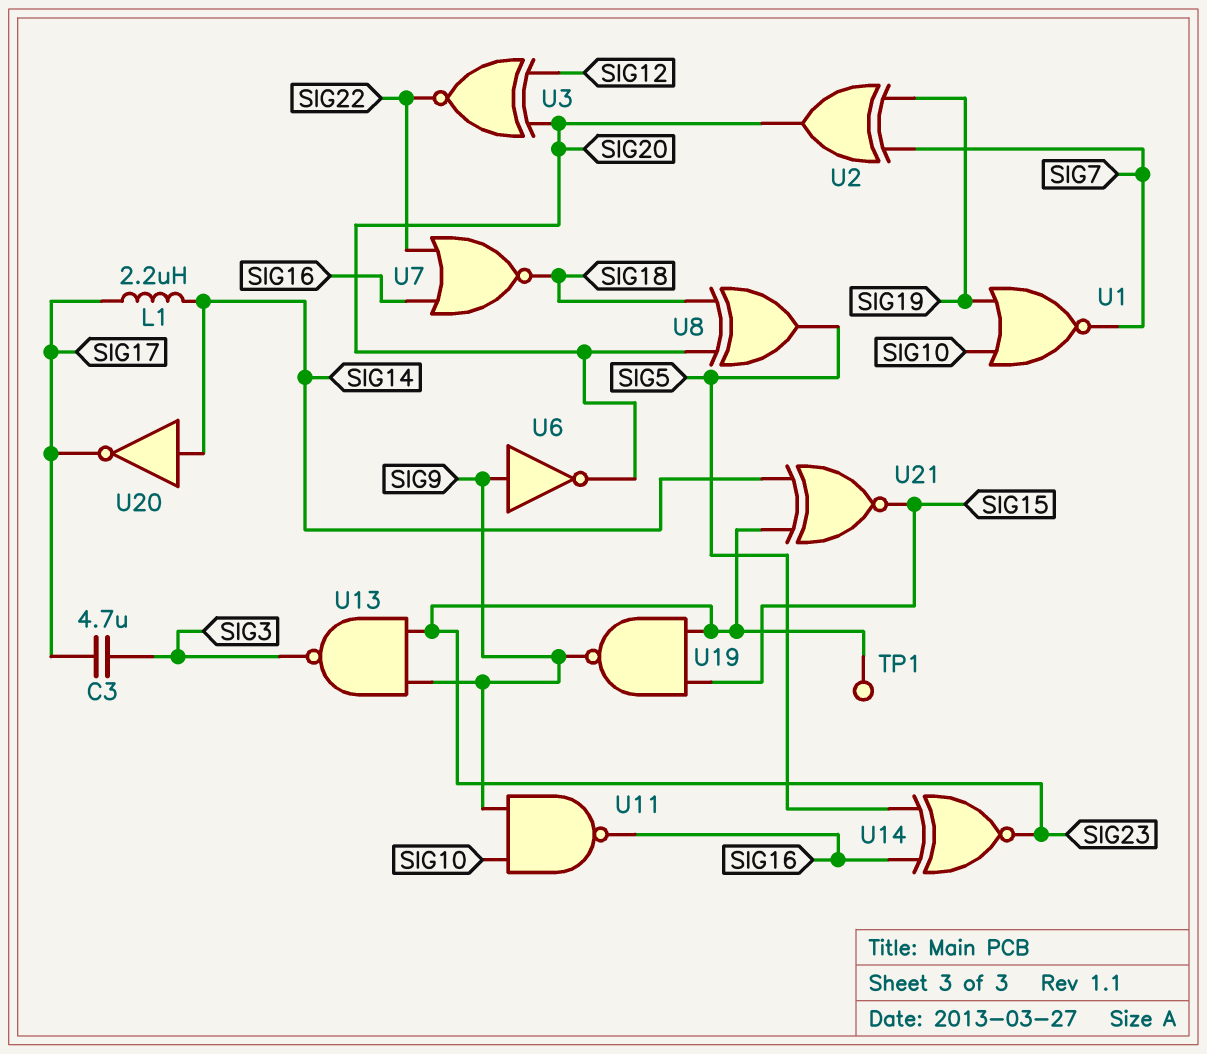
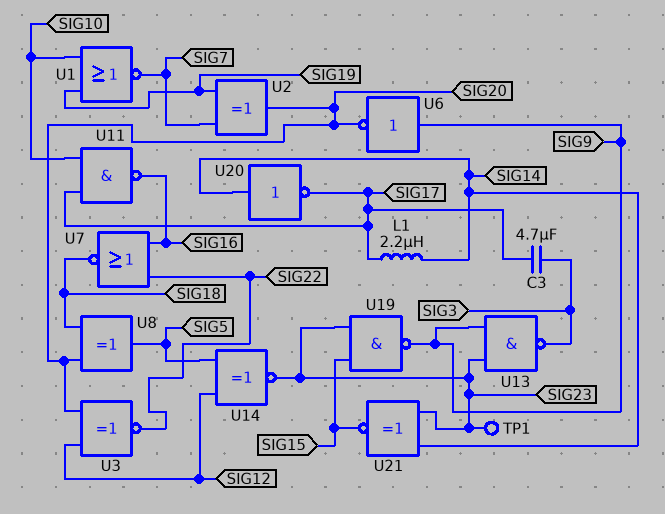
U11: NAND (in SIG9, in SIG10, out SIG16) -> NAND (in SIG10, in SIG17, out SIG16)
U14: XNOR (in SIG5, in SIG16, out SIG23) -> XNOR (in SIG5, in SIG12, out SIG23)

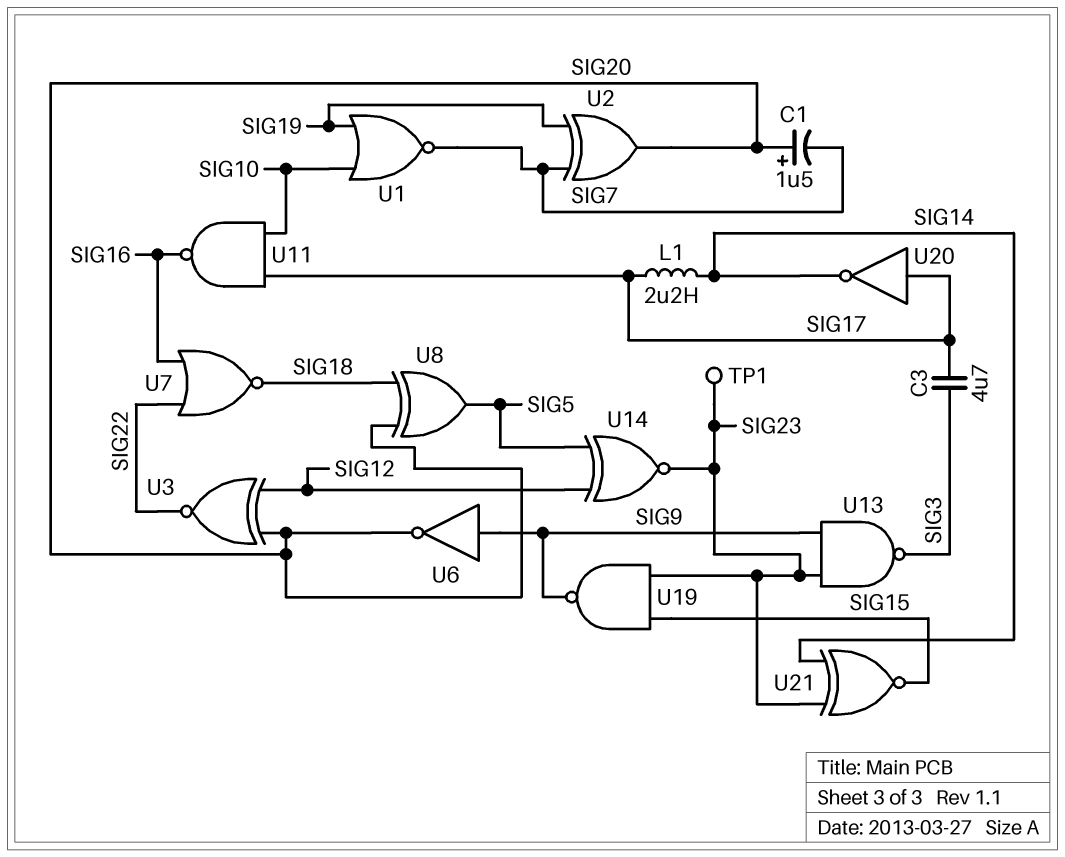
C1: none -> 1.5uF (plus SIG20, minus SIG7)
U20: NOT (in SIG14, out SIG17) -> NOT (in SIG17, out SIG14)

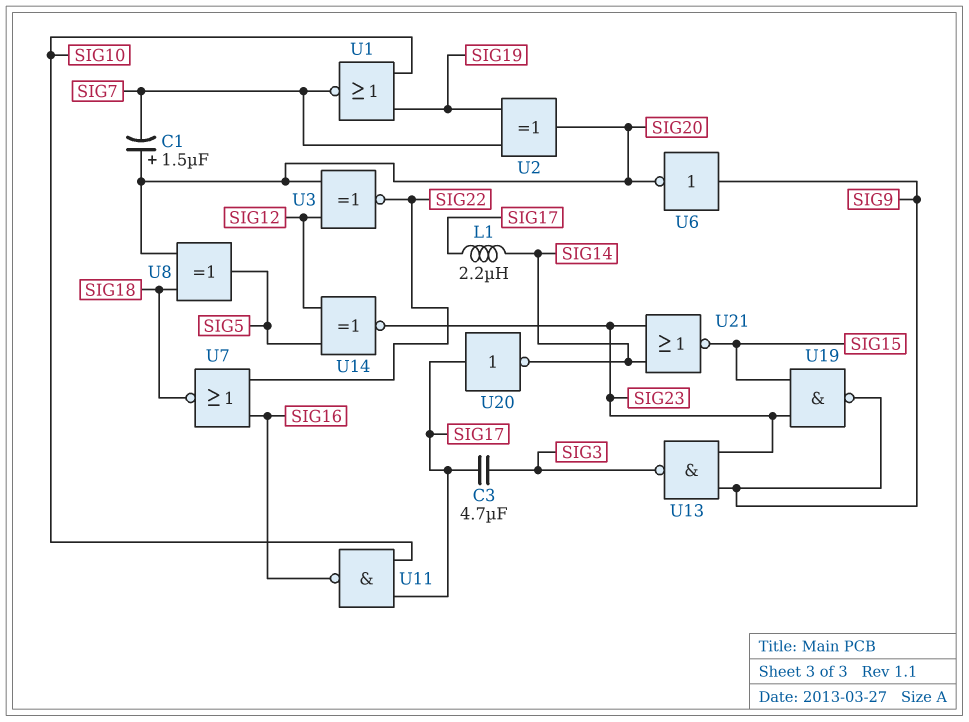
TP1: test point (SIG23) -> none
U21: XNOR (in SIG14, in SIG23, out SIG15) -> NOR (in SIG14, in SIG23, out SIG15)

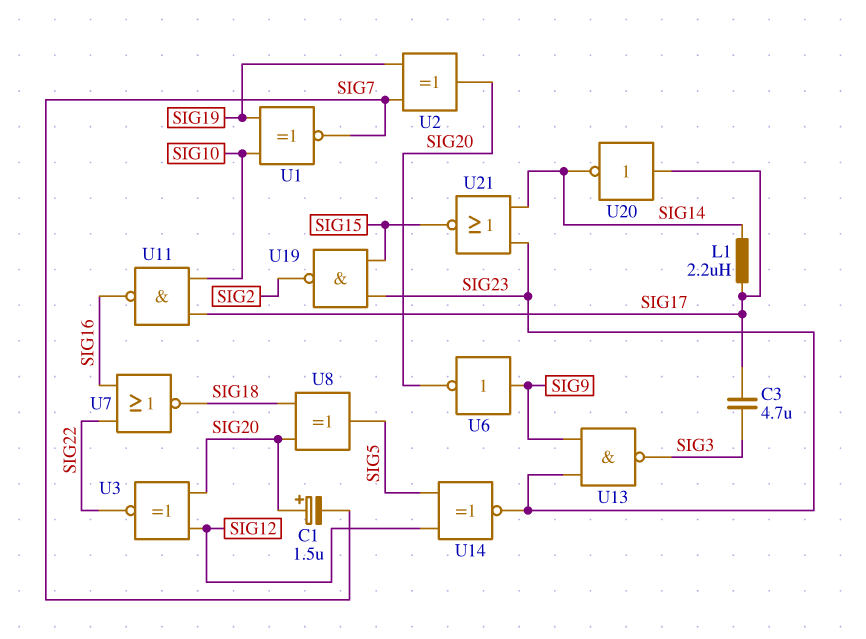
U1: NOR (in SIG10, in SIG19, out SIG7) -> XNOR (in SIG10, in SIG19, out SIG7)
U19: NAND (in SIG15, in SIG23, out SIG9) -> NAND (in SIG15, in SIG23, out SIG2)

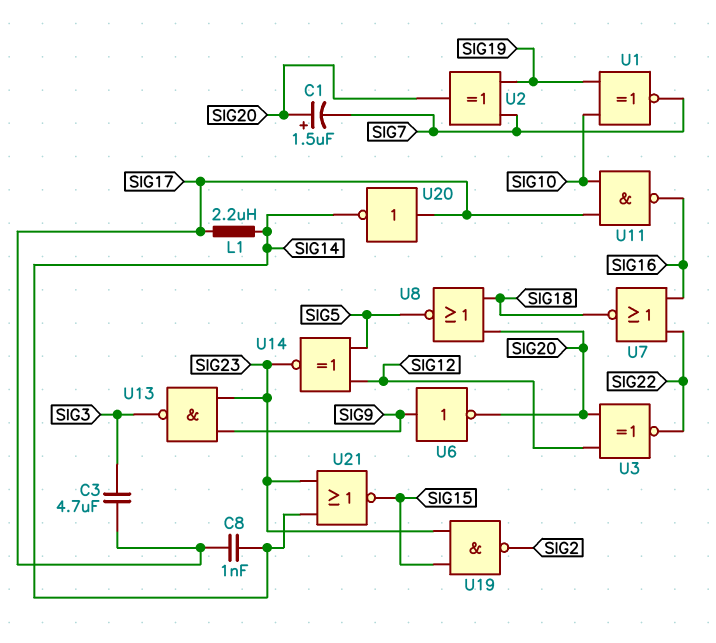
C8: none -> 1nF (SIG14, SIG17)
U8: XOR (in SIG18, in SIG20, out SIG5) -> NOR (in SIG18, in SIG20, out SIG5)

